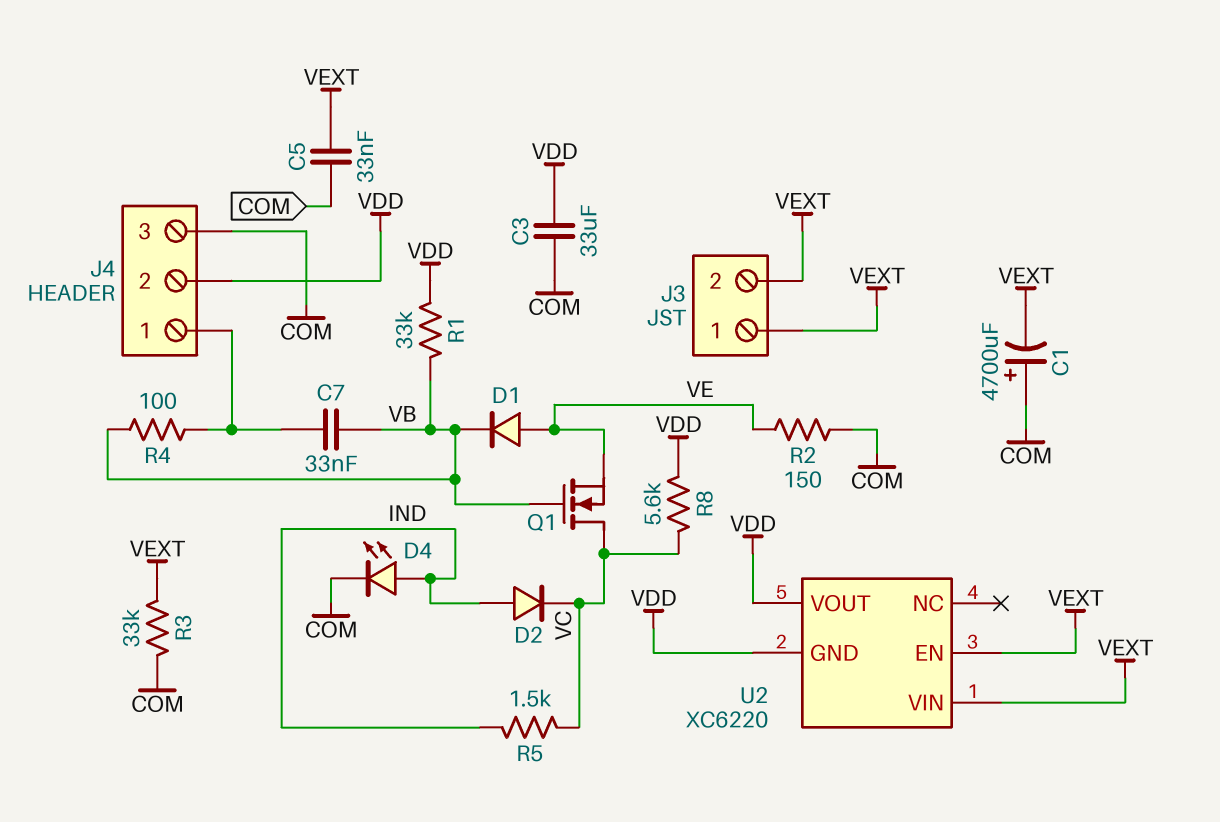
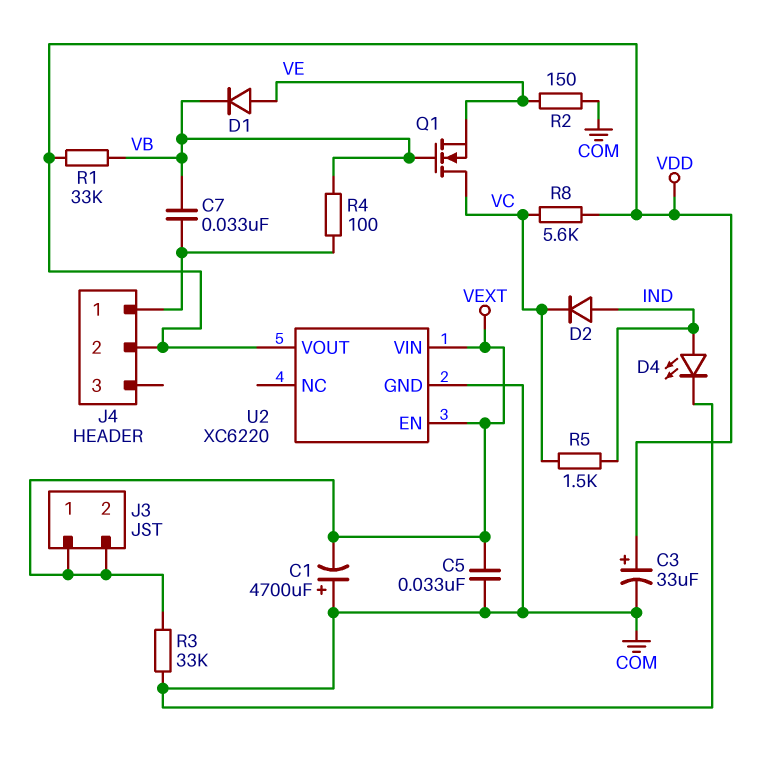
C3: 33uF (COM, VDD) -> 33uF (plus VDD, minus COM)
J4 pin 3: COM -> none
U2 pin GND: VDD -> COM

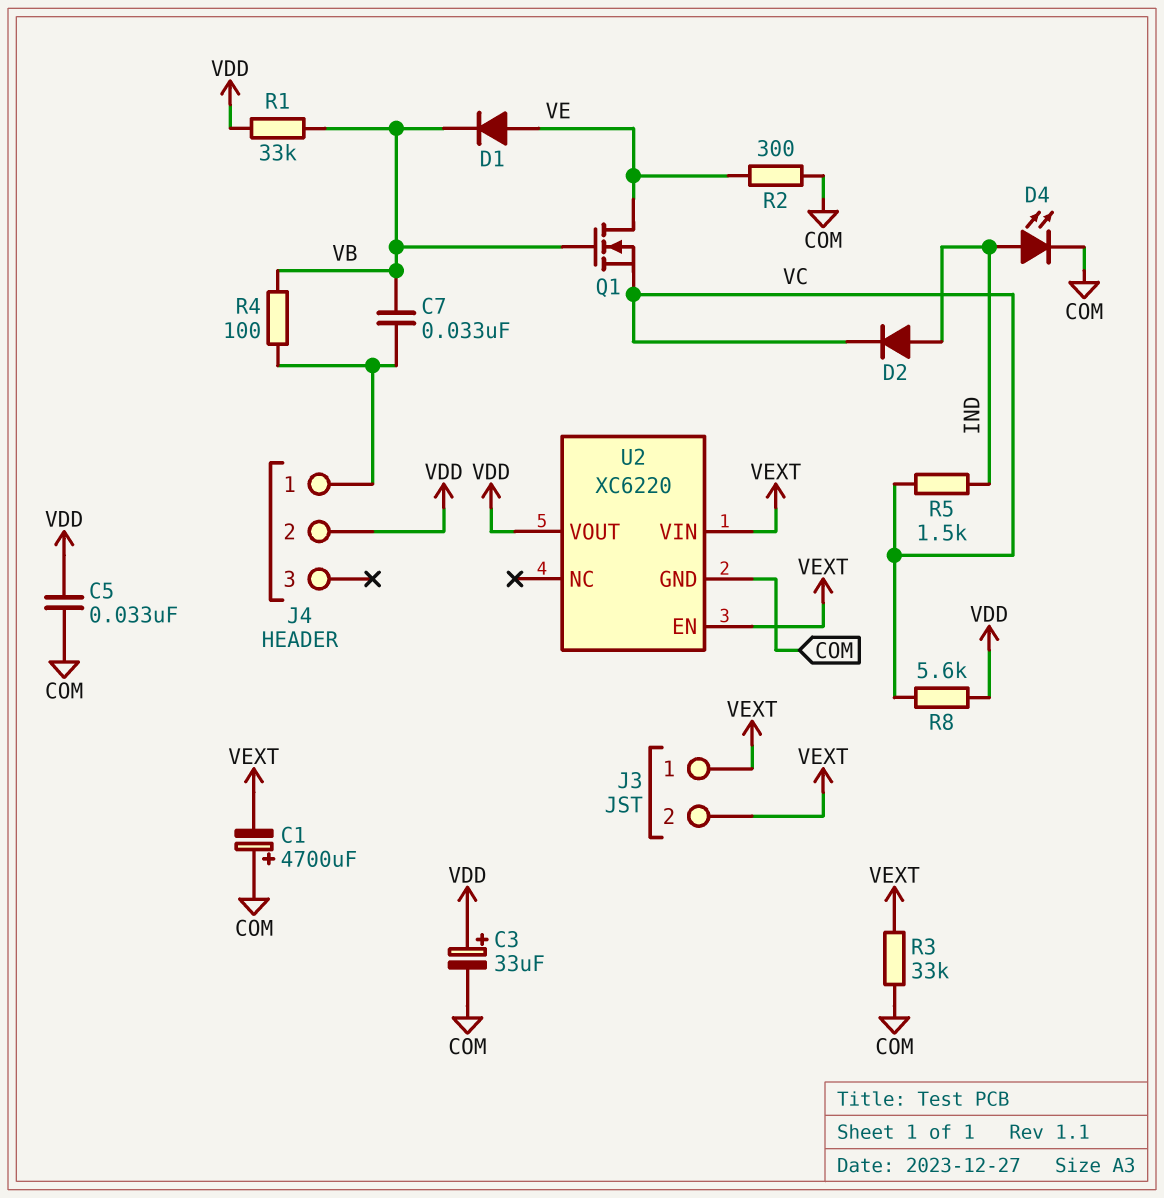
C5: 33nF (COM, VEXT) -> 33nF (COM, VDD)
Q1: NMOS (G VB, D VC, S VE) -> NMOS (G VB, D VE, S VC)
R2: 150 (COM, VE) -> 300 (COM, VE)

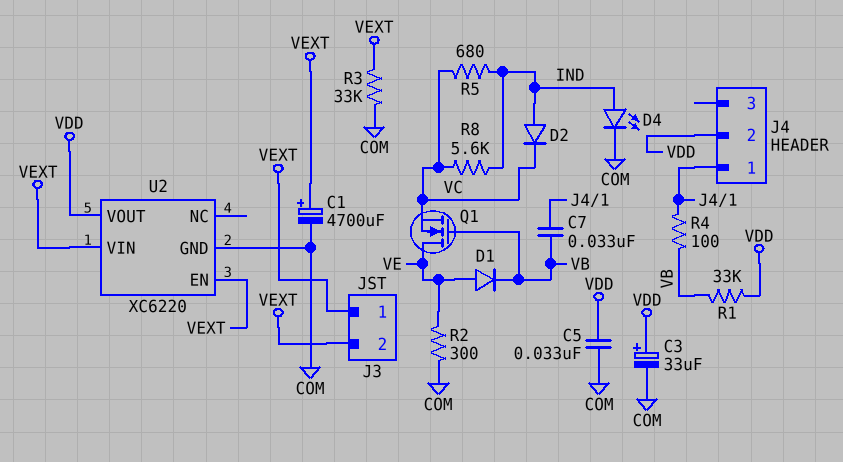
C1: 4700uF (plus COM, minus VEXT) -> 4700uF (plus VEXT, minus COM)
R5: 1.5k (IND, VC) -> 680 (IND, VC)
R8: 5.6k (VC, VDD) -> 5.6k (IND, VC)

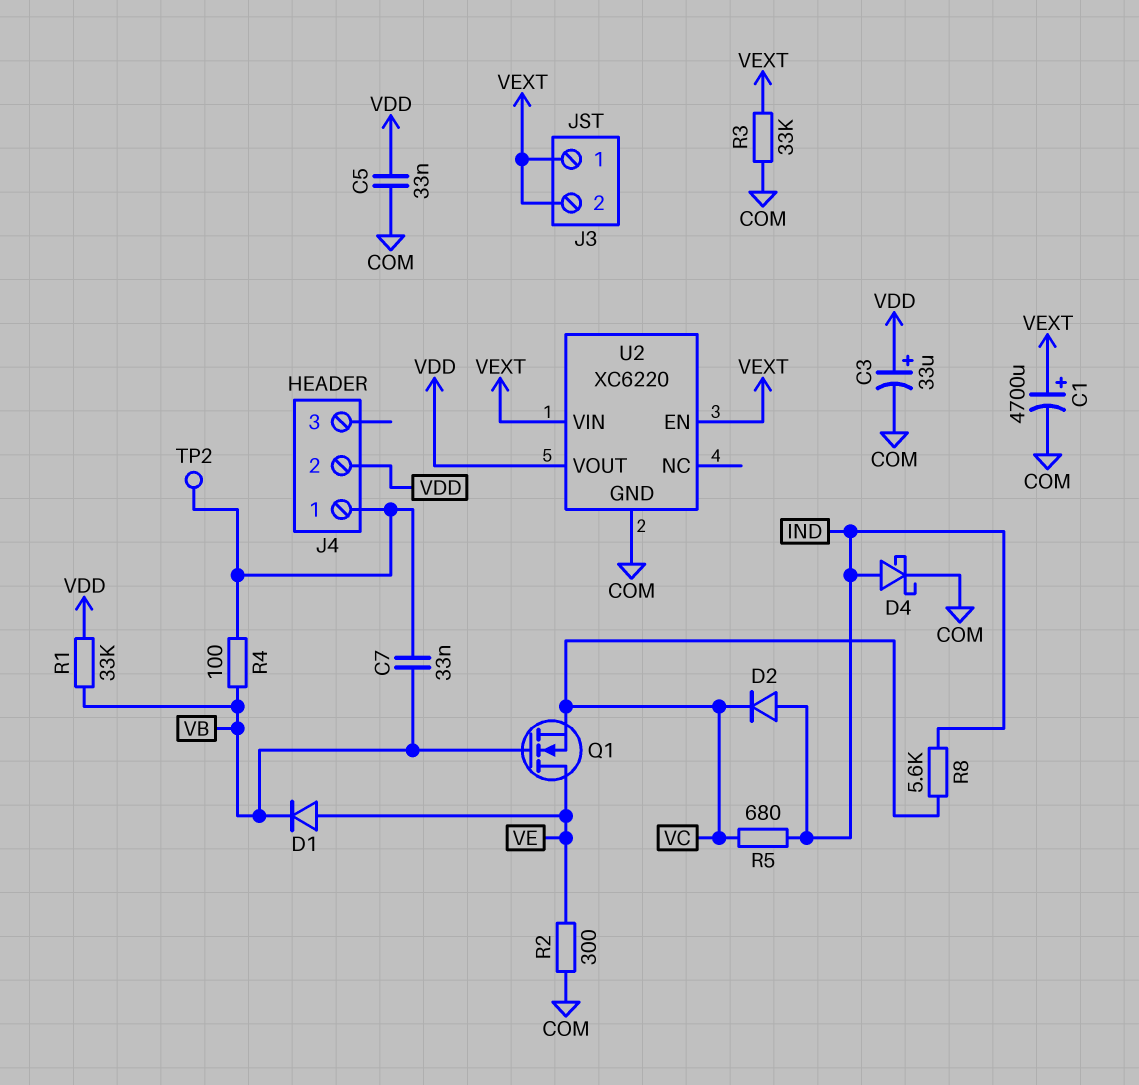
D4: LED (A IND, K COM) -> schottky (A IND, K COM)
TP2: none -> test point (J4/1)

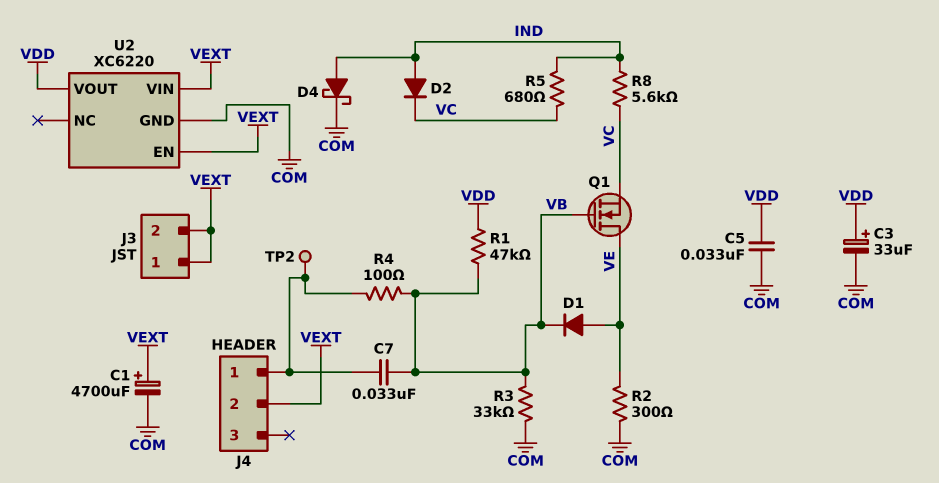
J4 pin 2: VDD -> VEXT
R1: 33k (VB, VDD) -> 47k (VB, VDD)
R3: 33k (COM, VEXT) -> 33k (COM, VB)

